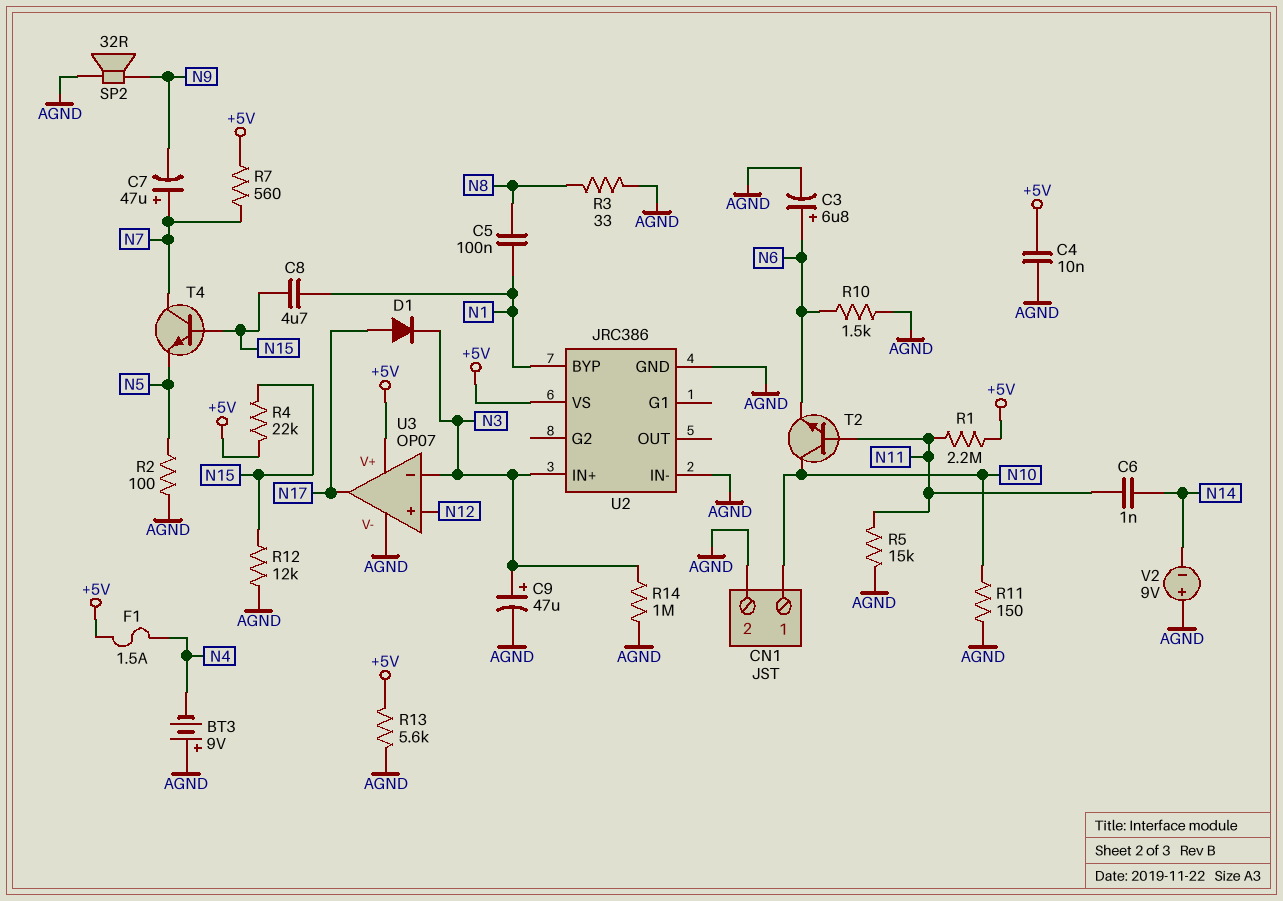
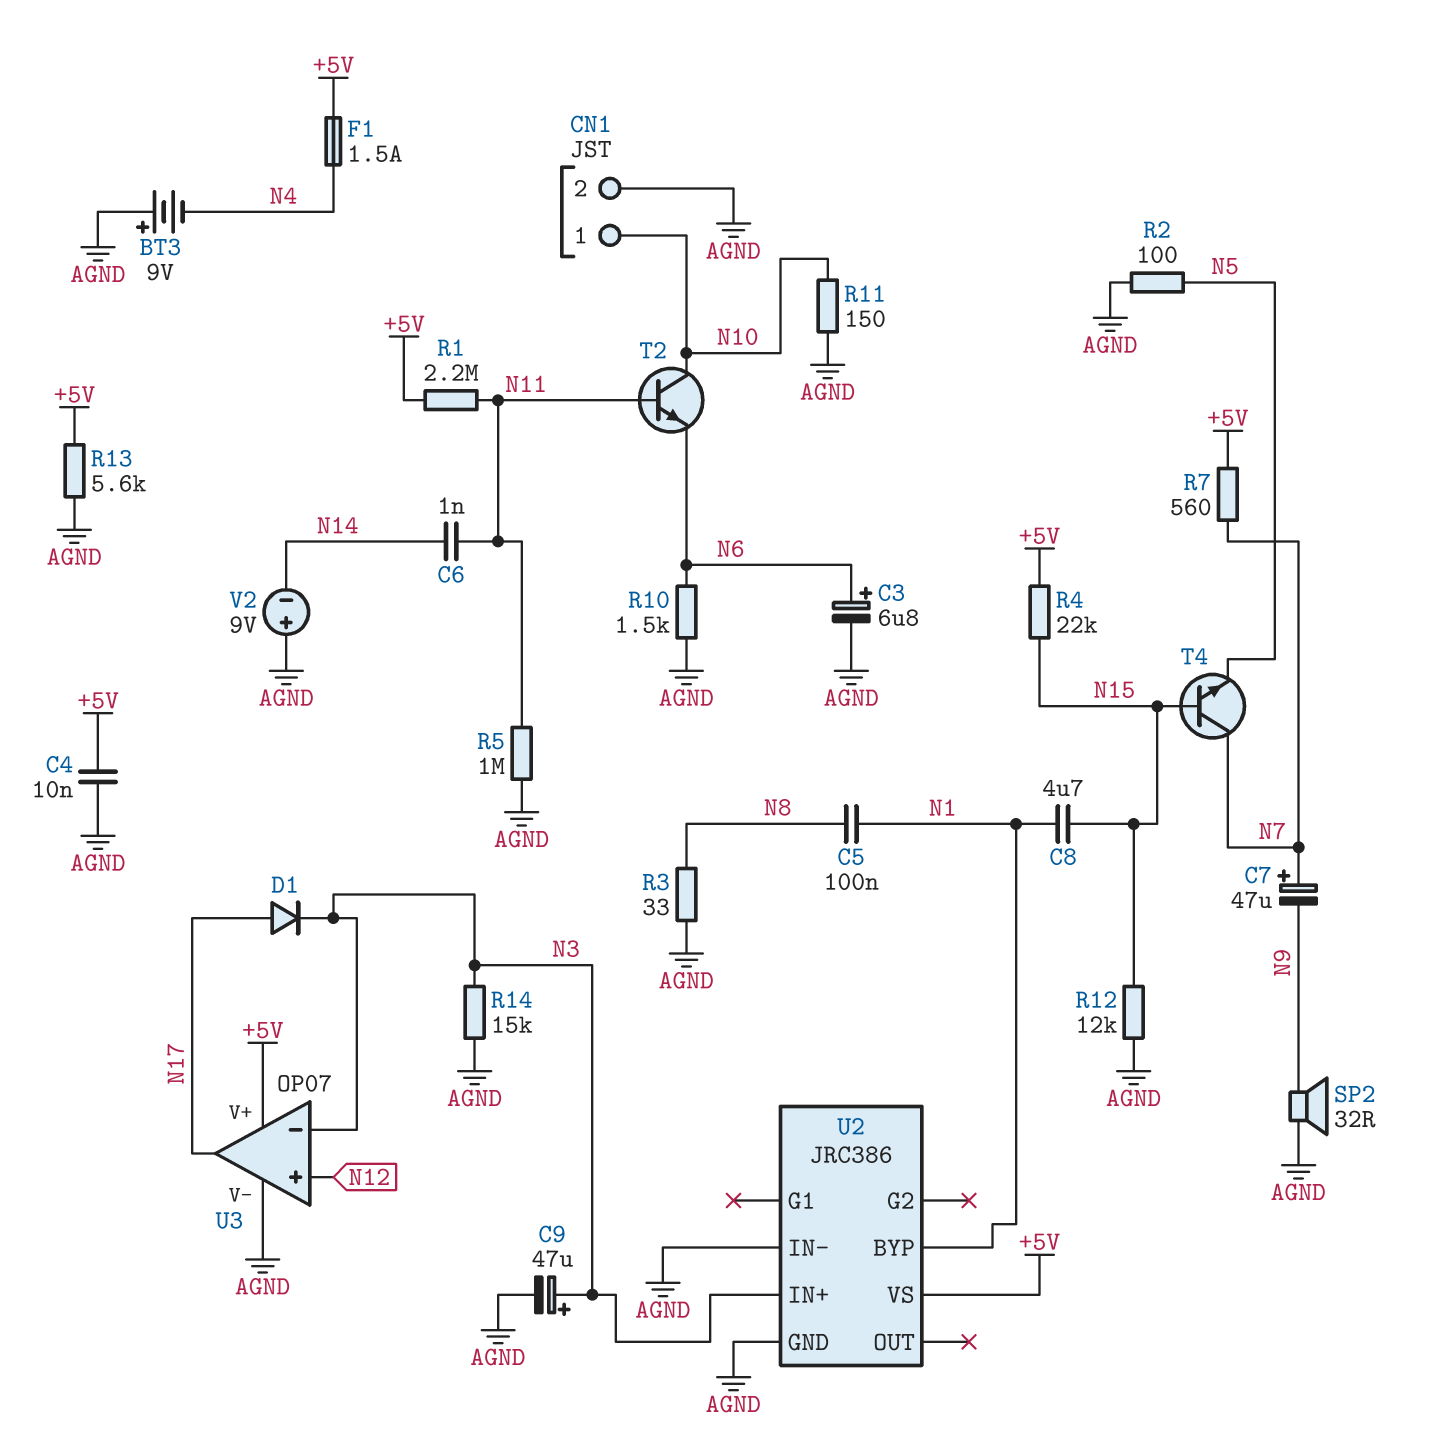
R5: 15k (AGND, N11) -> 1M (AGND, N11)
R14: 1M (AGND, N3) -> 15k (AGND, N3)

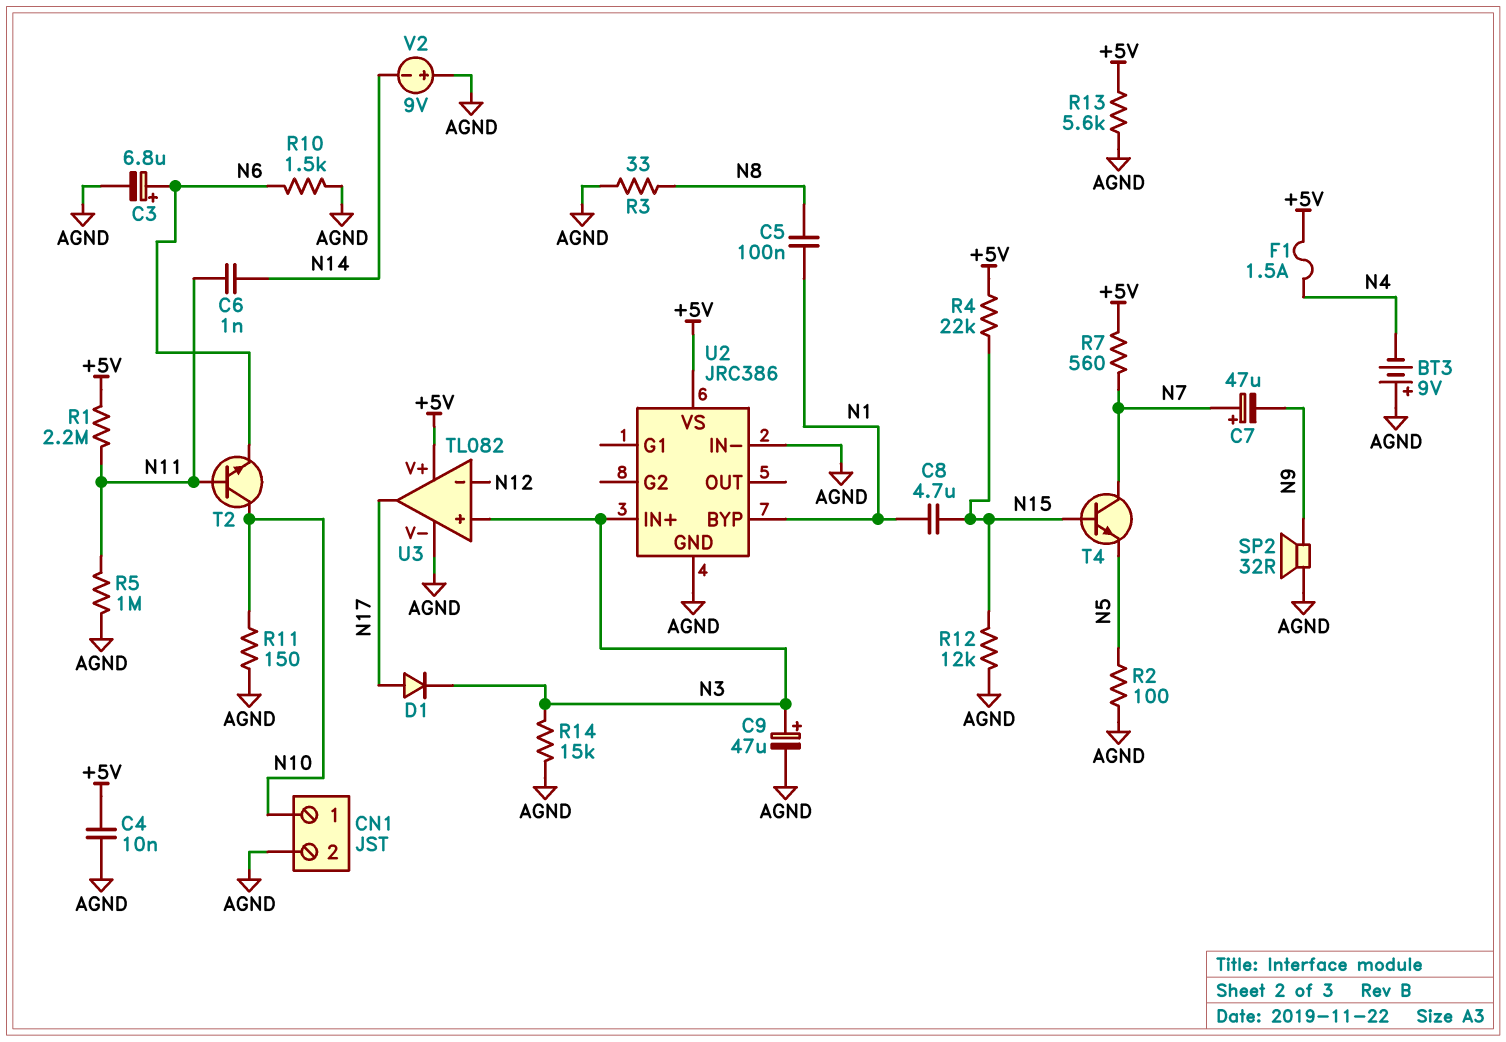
U3: OP07 -> TL082
U3 pin in+: N12 -> N3
U3 pin in-: N3 -> N12

